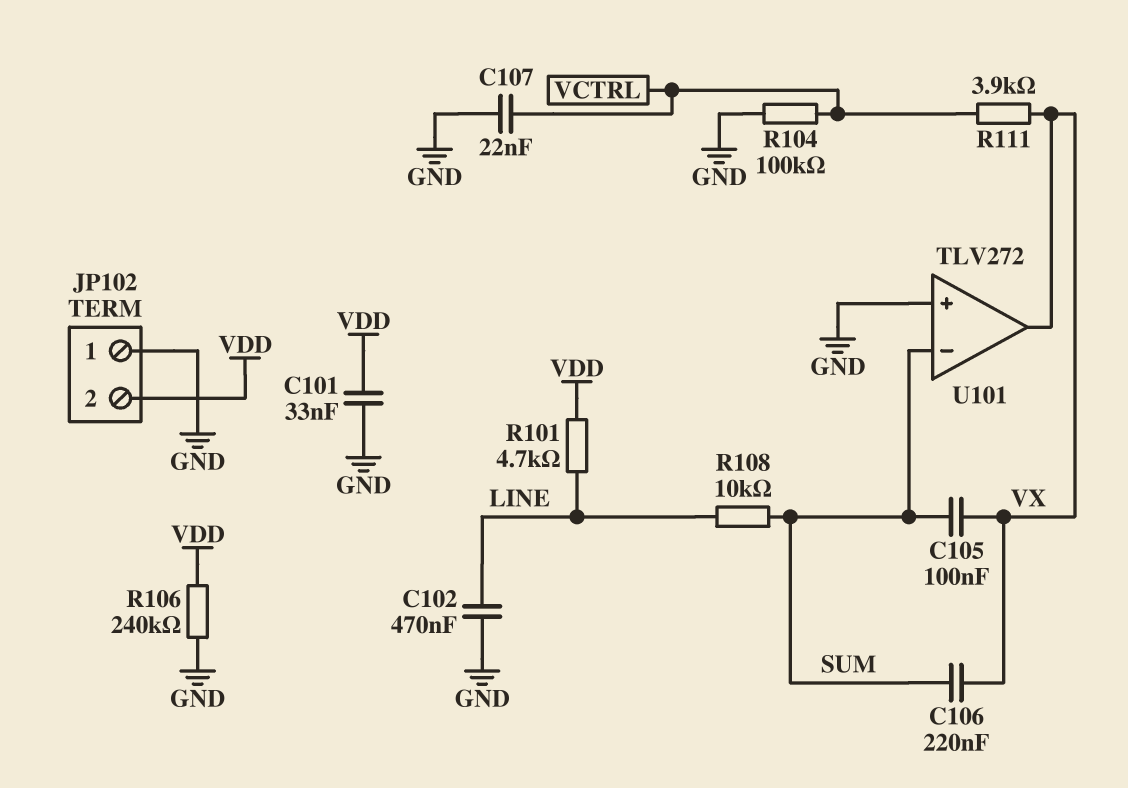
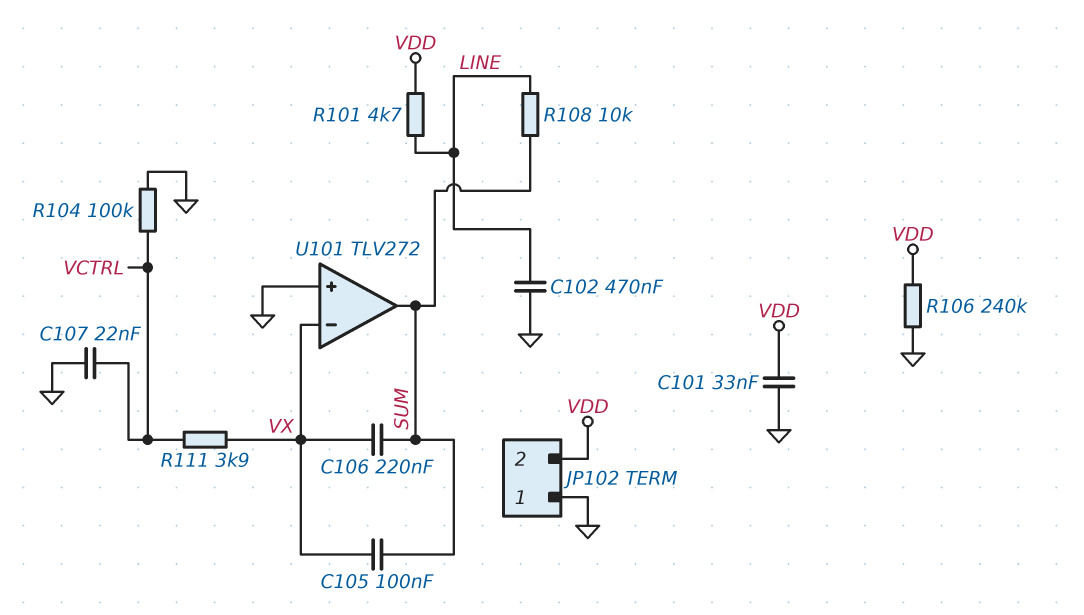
U101 pin in-: SUM -> VX
U101 pin out: VX -> SUM

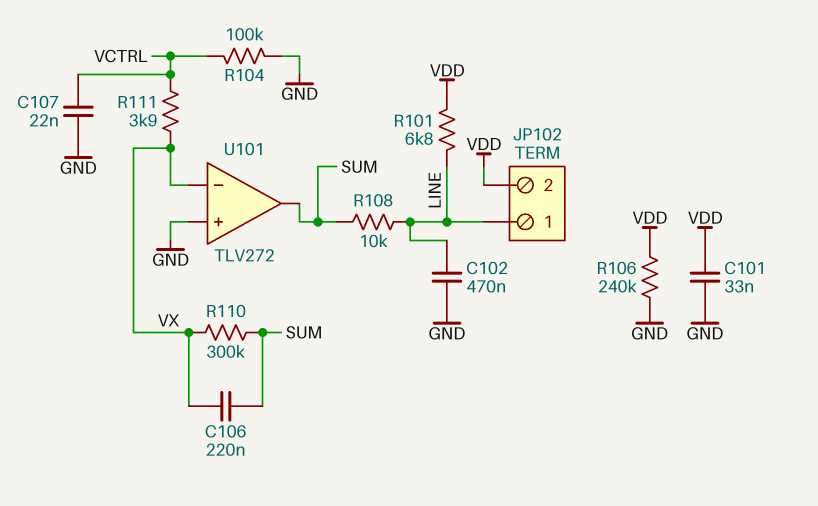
C105: 100nF (SUM, VX) -> none
JP102 pin 1: GND -> LINE
R101: 4.7k (LINE, VDD) -> 6.8k (LINE, VDD)
R110: none -> 300k (SUM, VX)

